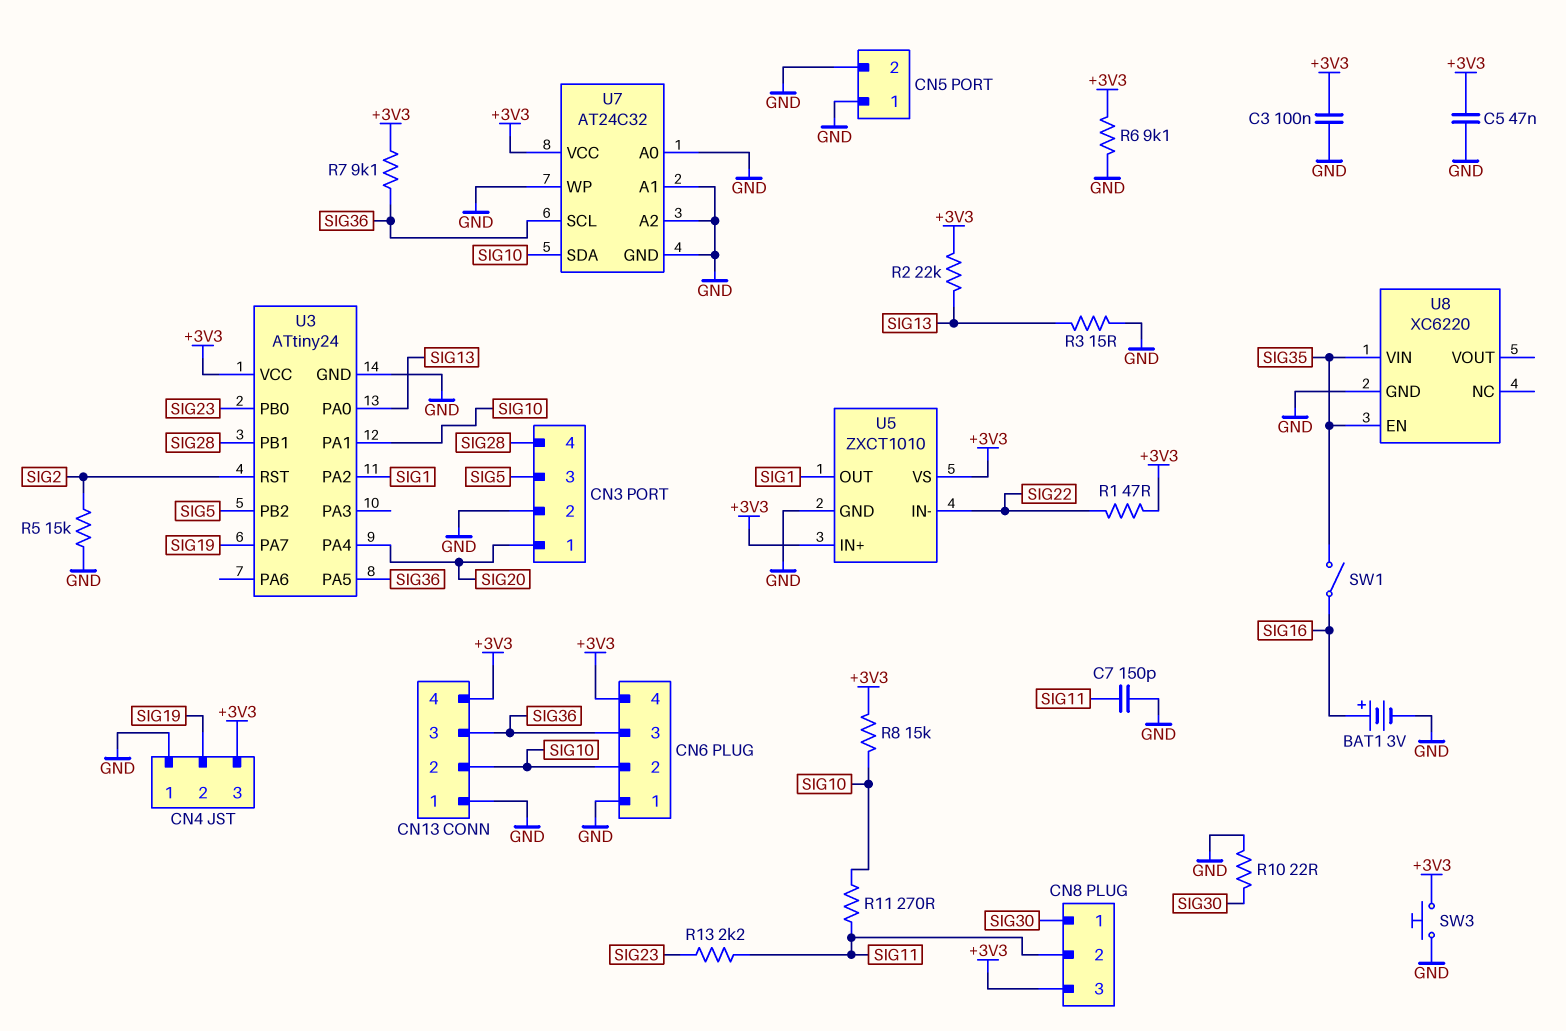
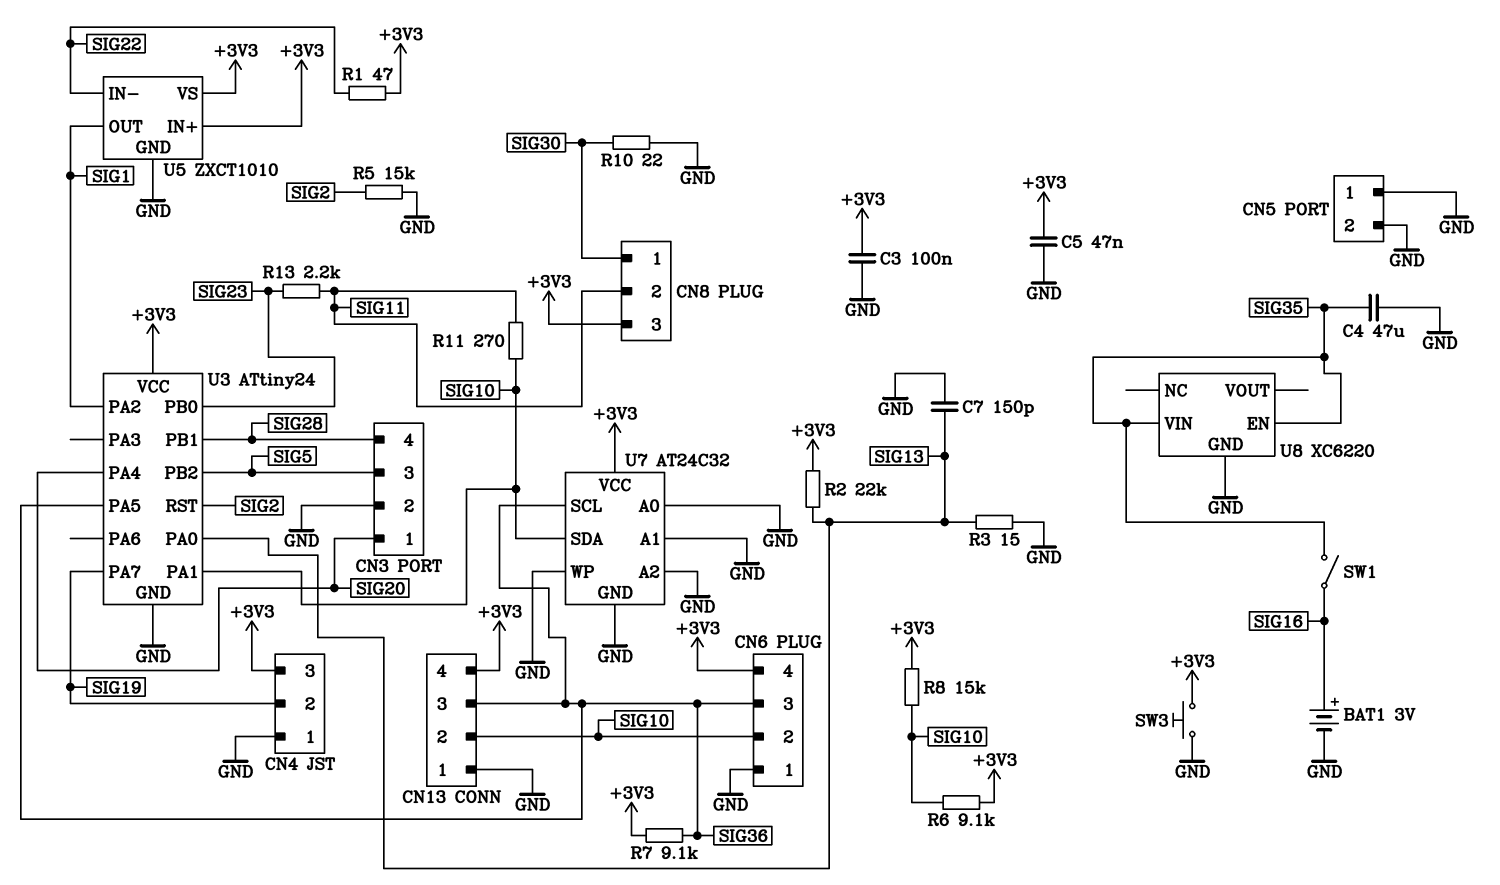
C4: none -> 47uF (GND, SIG35)
C7: 150pF (GND, SIG11) -> 150pF (GND, SIG13)
R6: 9.1k (+3V3, GND) -> 9.1k (+3V3, SIG10)

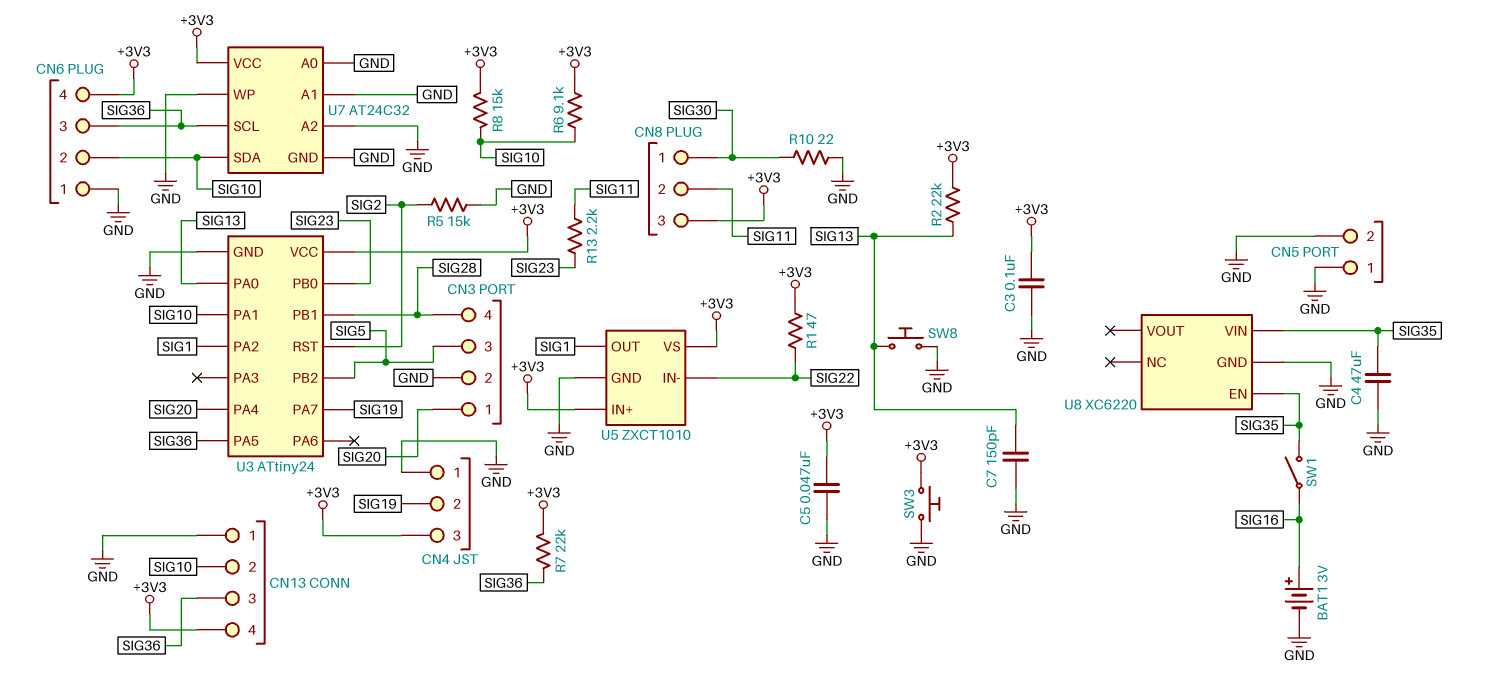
R3: 15 (GND, SIG13) -> none
R7: 9.1k (+3V3, SIG36) -> 22k (+3V3, SIG36)
R11: 270 (SIG10, SIG11) -> none
SW8: none -> button (GND, SIG13)

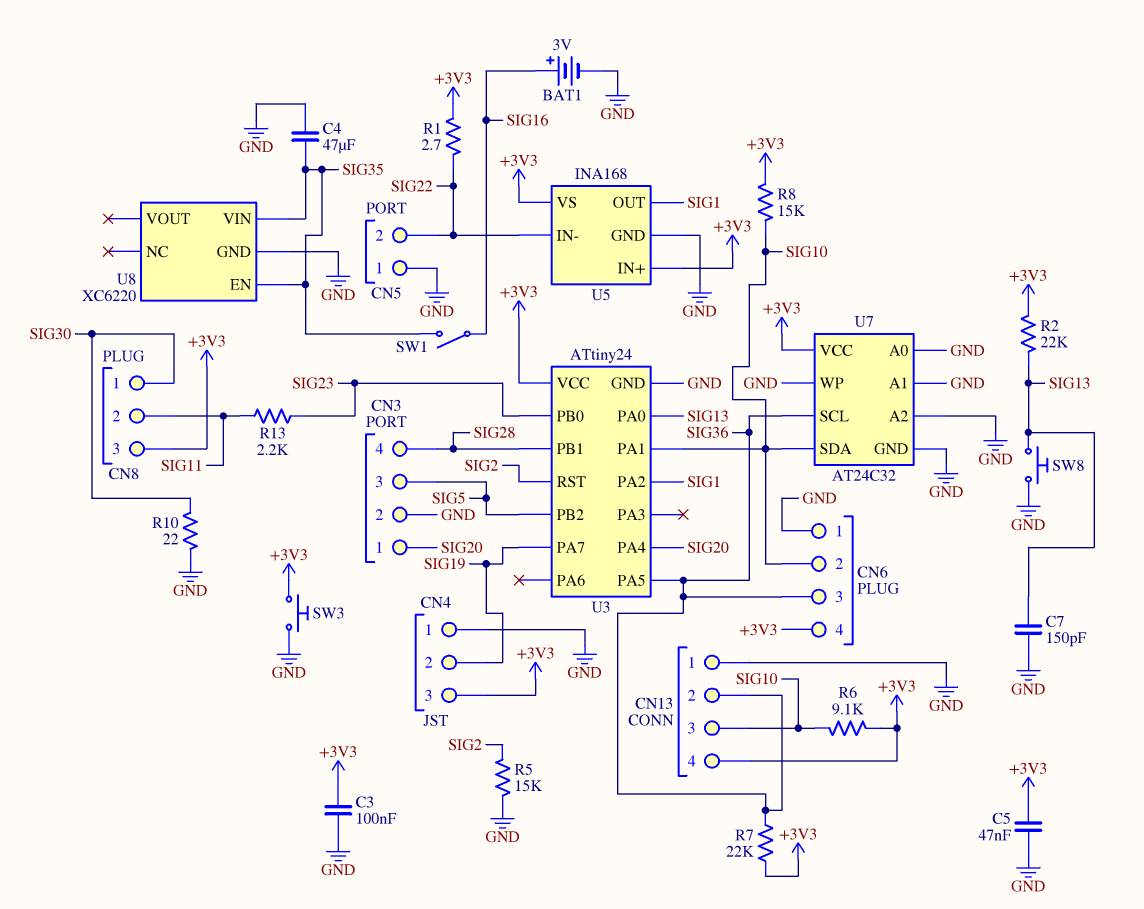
CN5 pin 2: GND -> SIG22
CN13 pin 2: SIG10 -> SIG36
CN13 pin 3: SIG36 -> SIG10
R1: 47 (+3V3, SIG22) -> 2.7 (+3V3, SIG22)
U5: ZXCT1010 -> INA168

